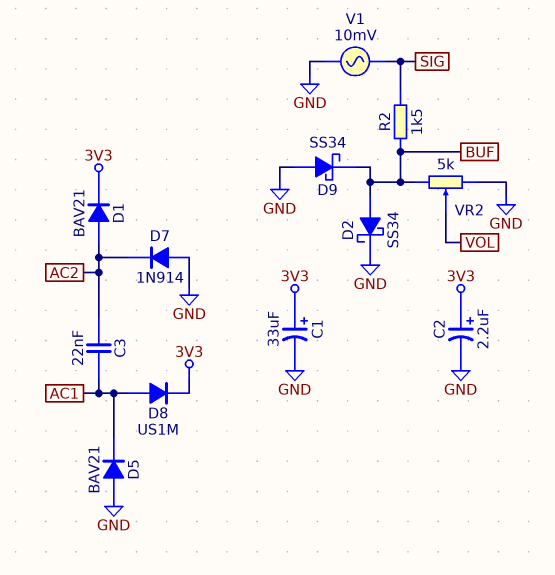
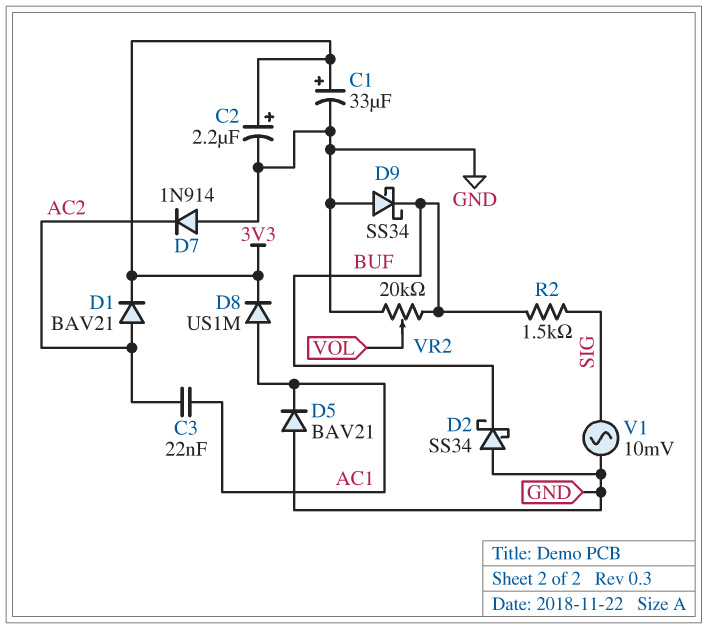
D2: schottky SS34 (A BUF, K GND) -> schottky SS34 (A GND, K BUF)
VR2: 5k (BUF, GND, wiper VOL) -> 20k (BUF, GND, wiper VOL)

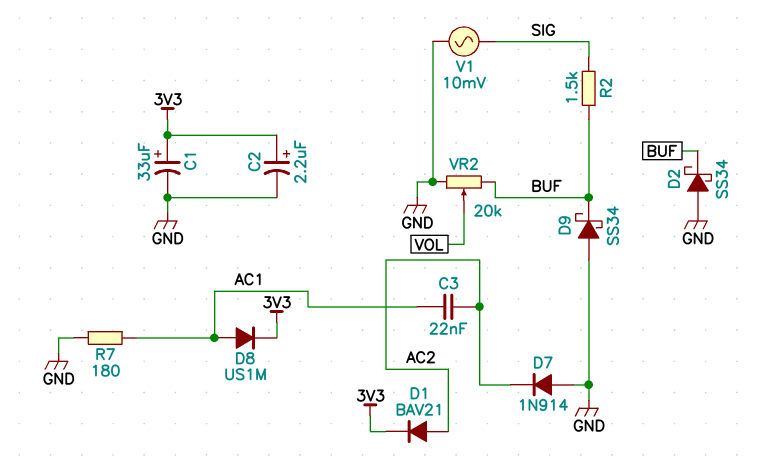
D5: diode BAV21 (A GND, K AC1) -> none
R7: none -> 180 (AC1, GND)

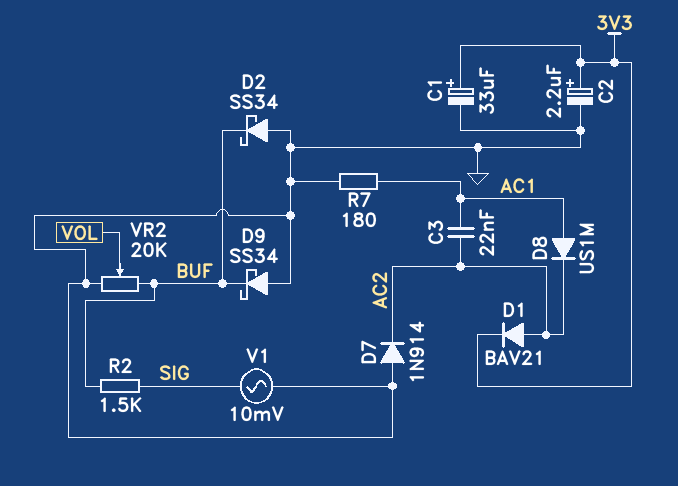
D8: diode US1M (A AC1, K 3V3) -> diode US1M (A AC1, K AC2)

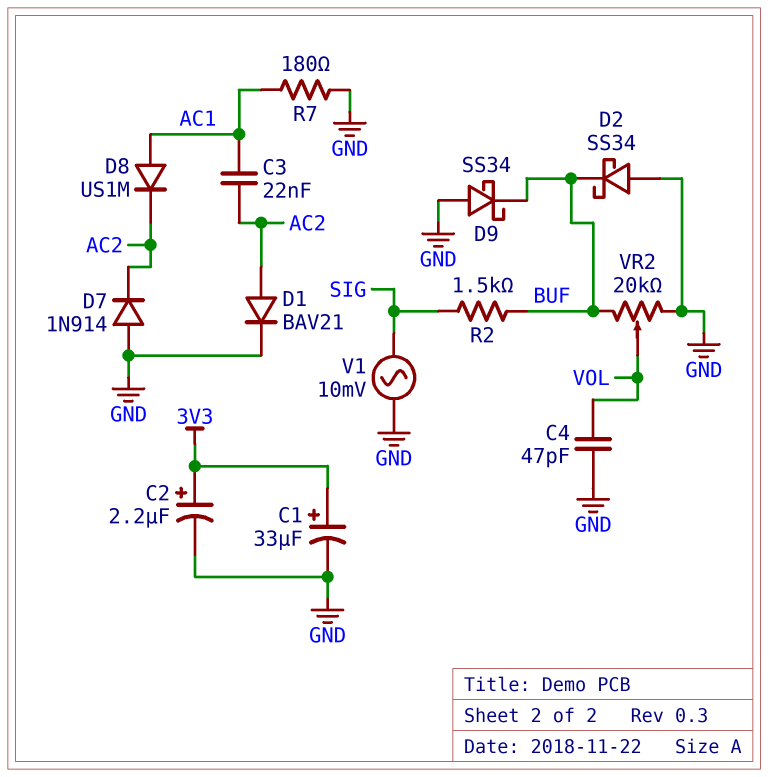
C4: none -> 47pF (GND, VOL)
D1: diode BAV21 (A AC2, K 3V3) -> diode BAV21 (A AC2, K GND)

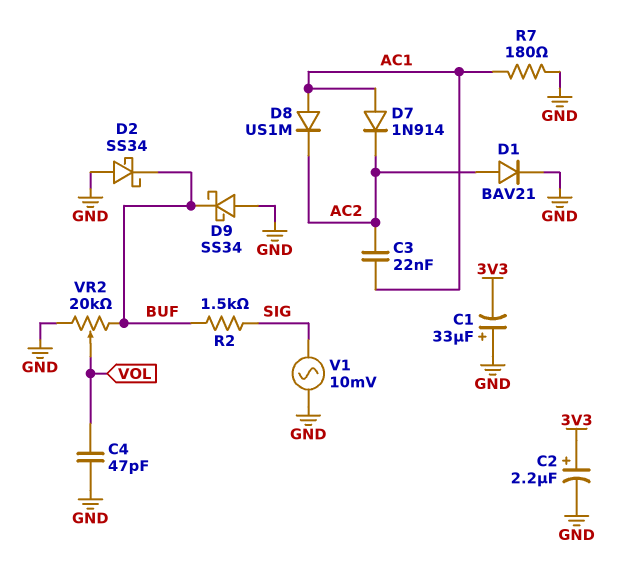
C1: 33uF (plus 3V3, minus GND) -> 33uF (plus GND, minus 3V3)
D7: diode 1N914 (A GND, K AC2) -> diode 1N914 (A AC1, K AC2)

